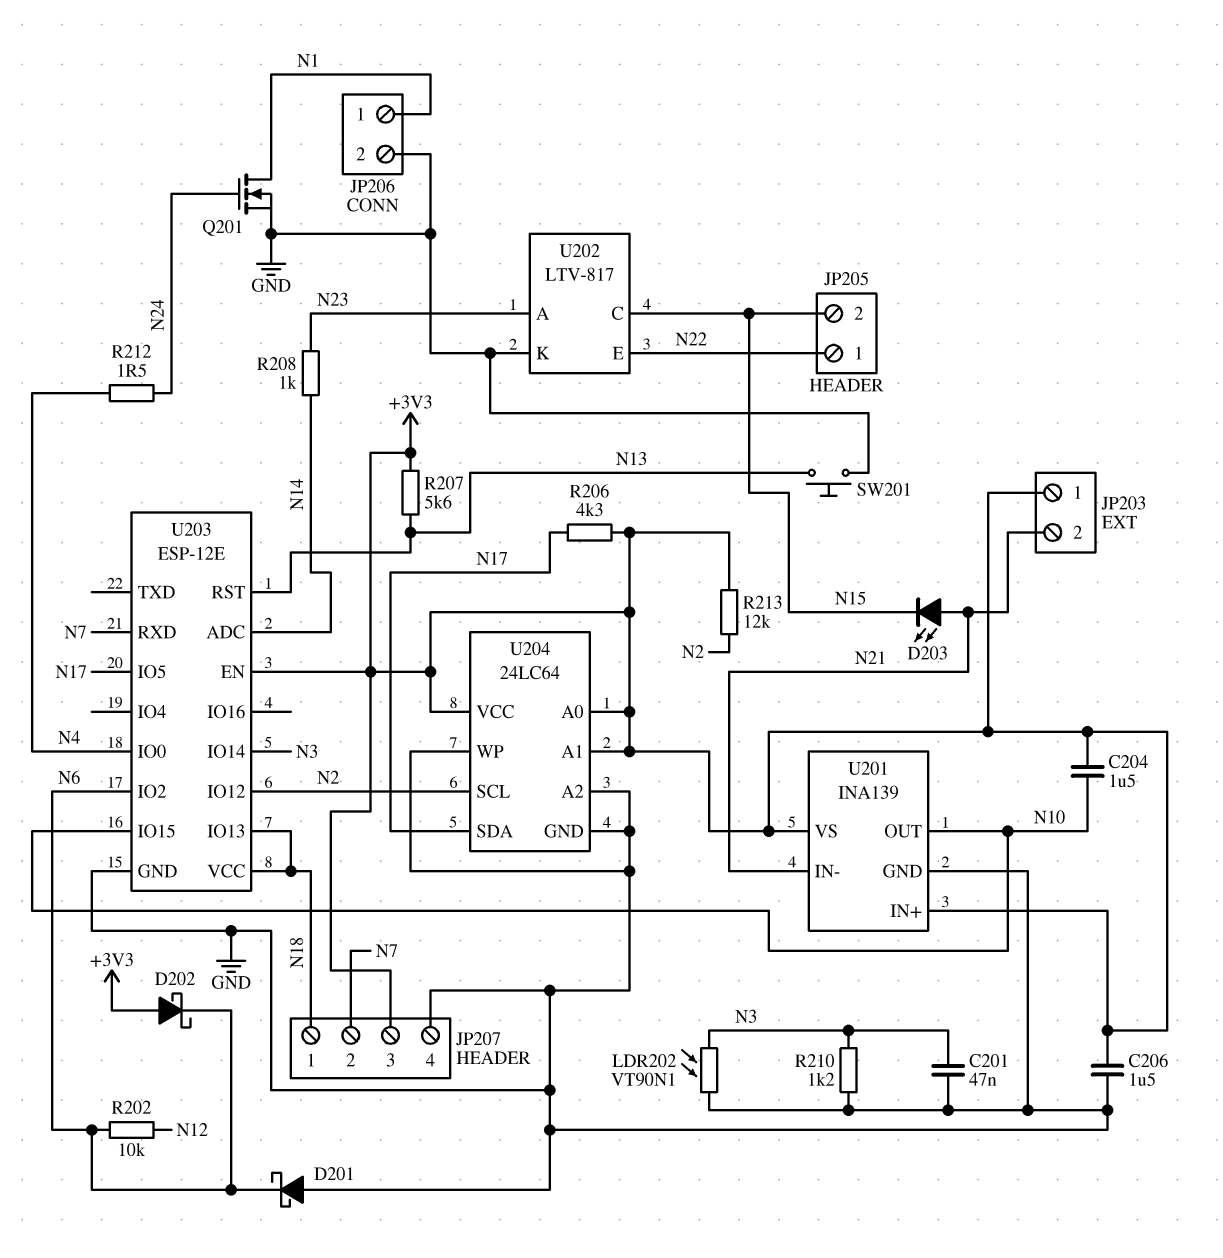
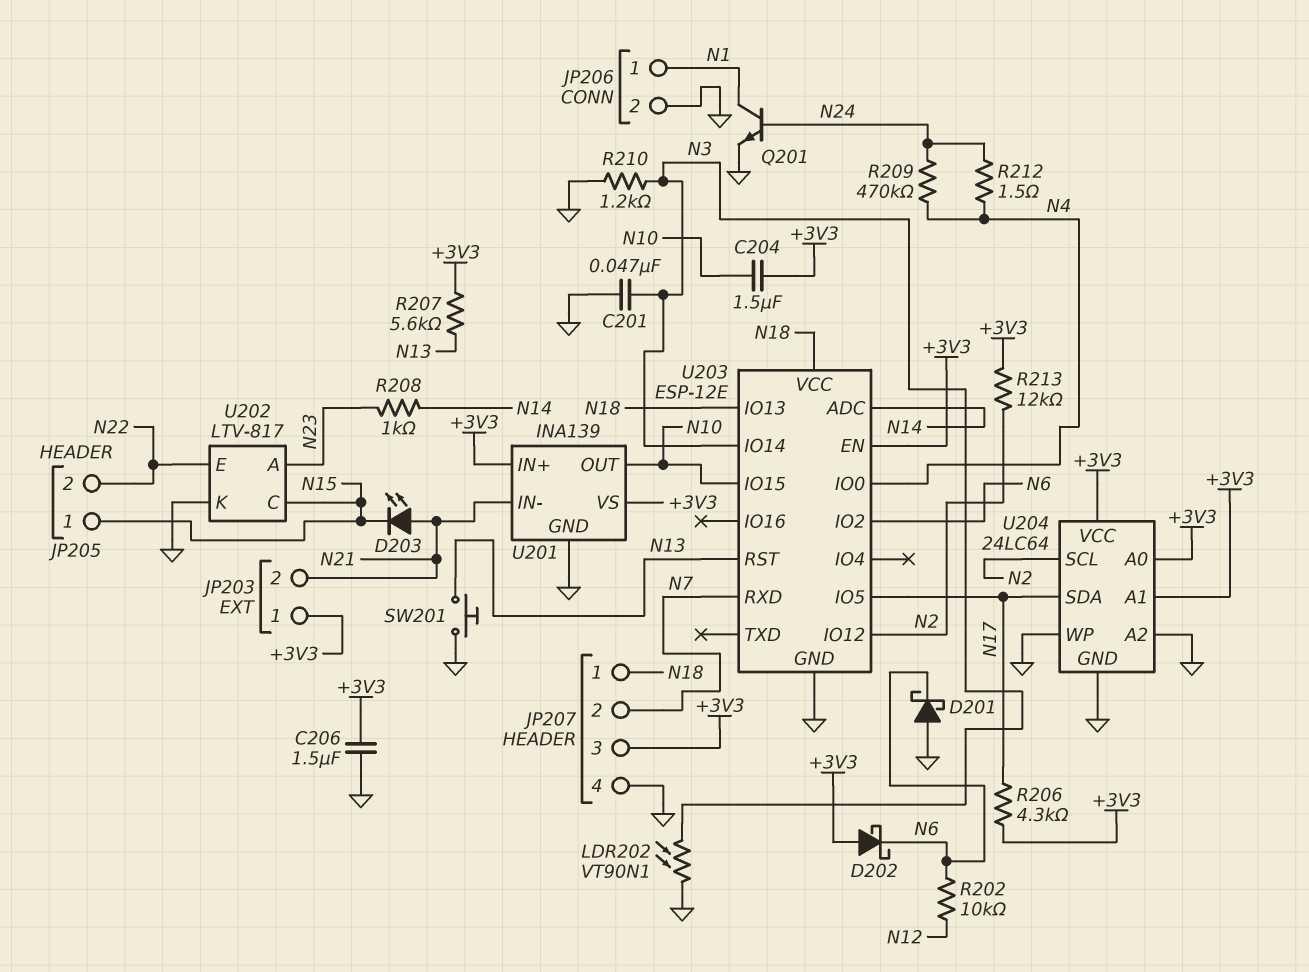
JP205 pin 1: N22 -> N15
JP205 pin 2: N15 -> N22
Q201: NMOS (G N24, D N1, S GND) -> NPN (B N24, C N1, E GND)
R209: none -> 470k (N4, N24)

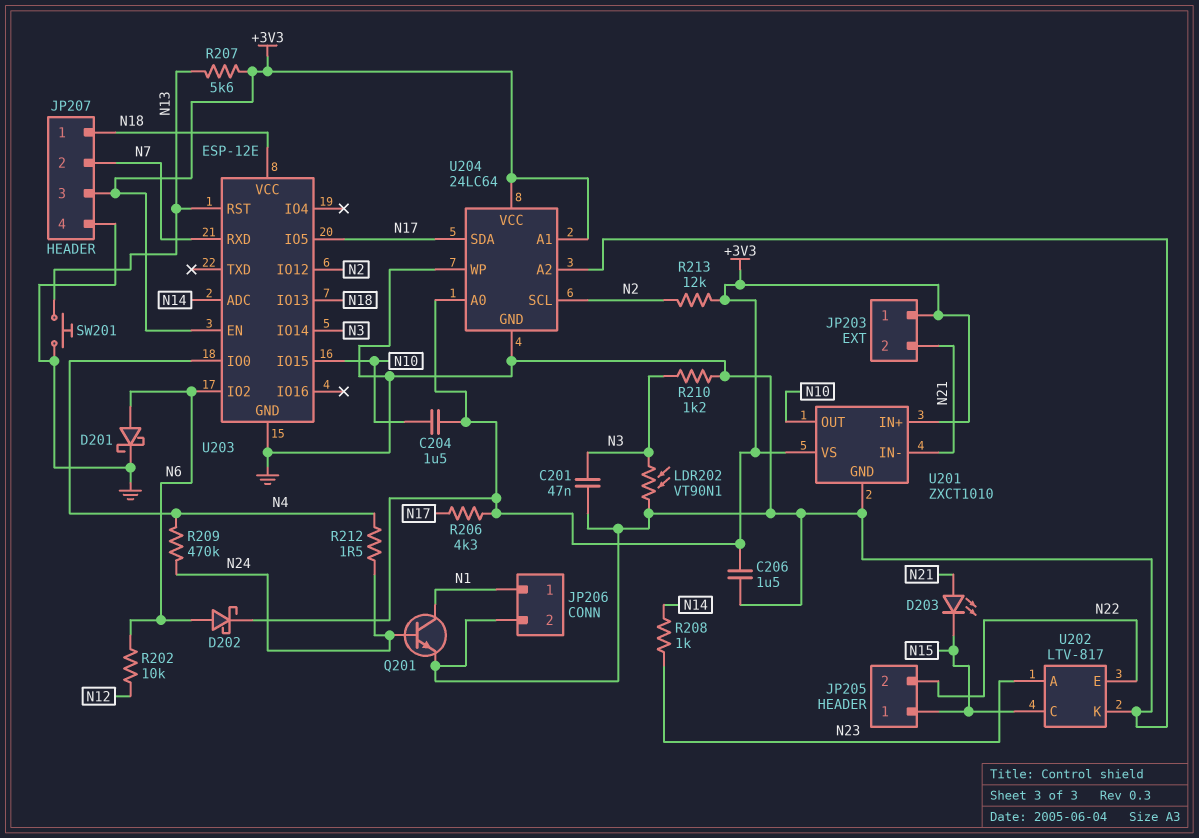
D201: schottky (A GND, K N6) -> schottky (A N6, K GND)
D202: schottky (A +3V3, K N6) -> schottky (A N6, K +3V3)
U201: INA139 -> ZXCT1010

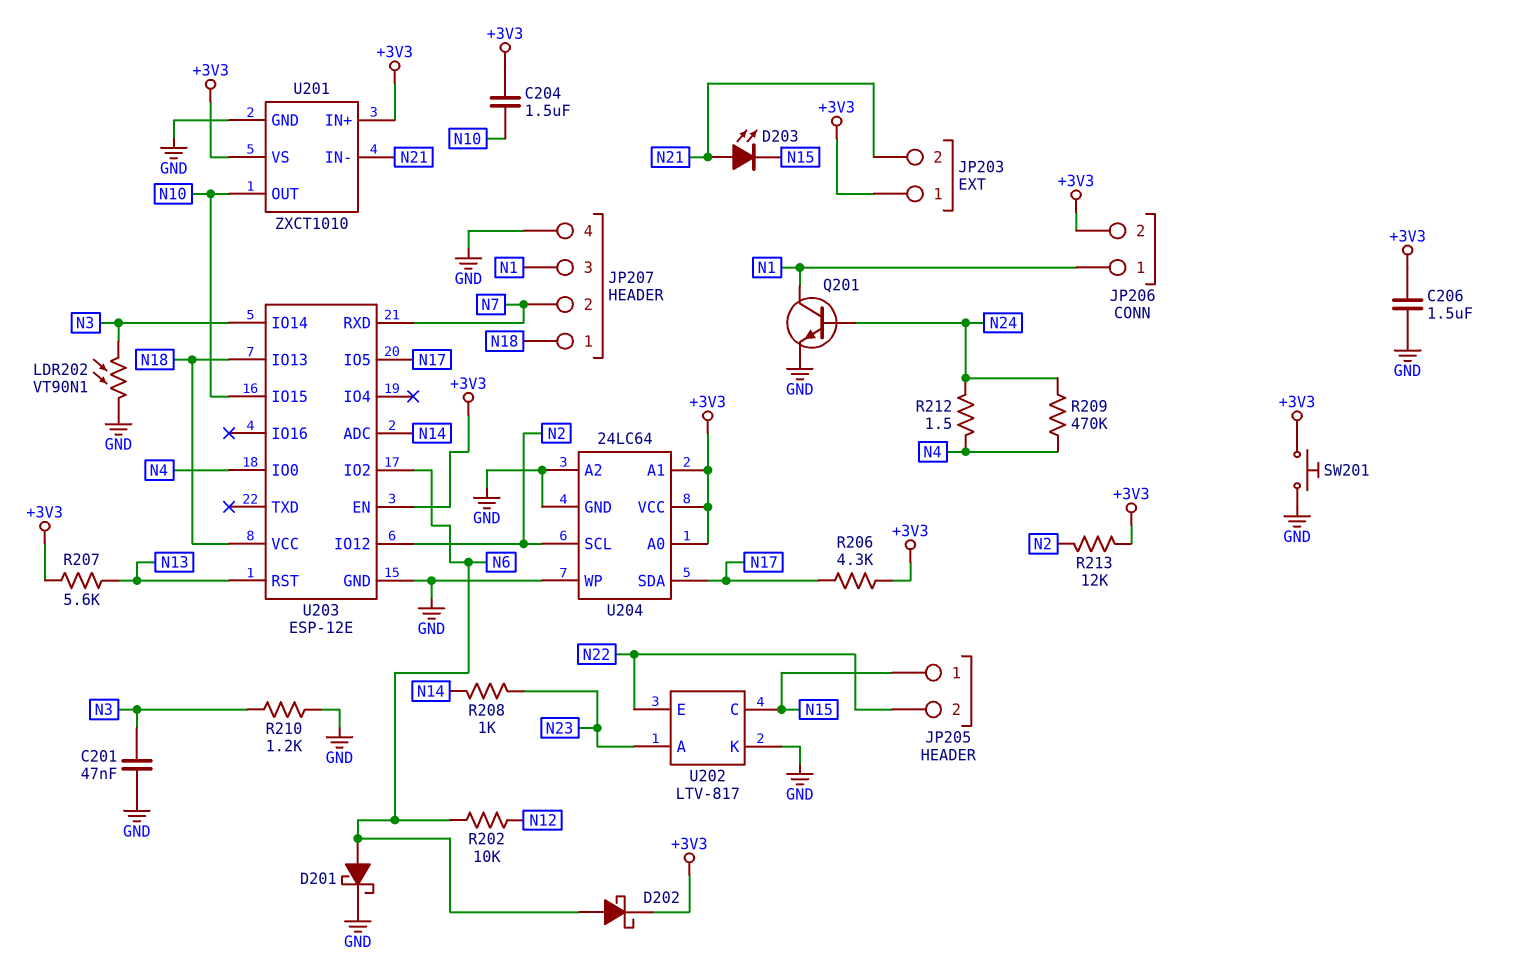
JP206 pin 2: GND -> +3V3
JP207 pin 3: +3V3 -> N1
SW201: button (GND, N13) -> button (+3V3, GND)

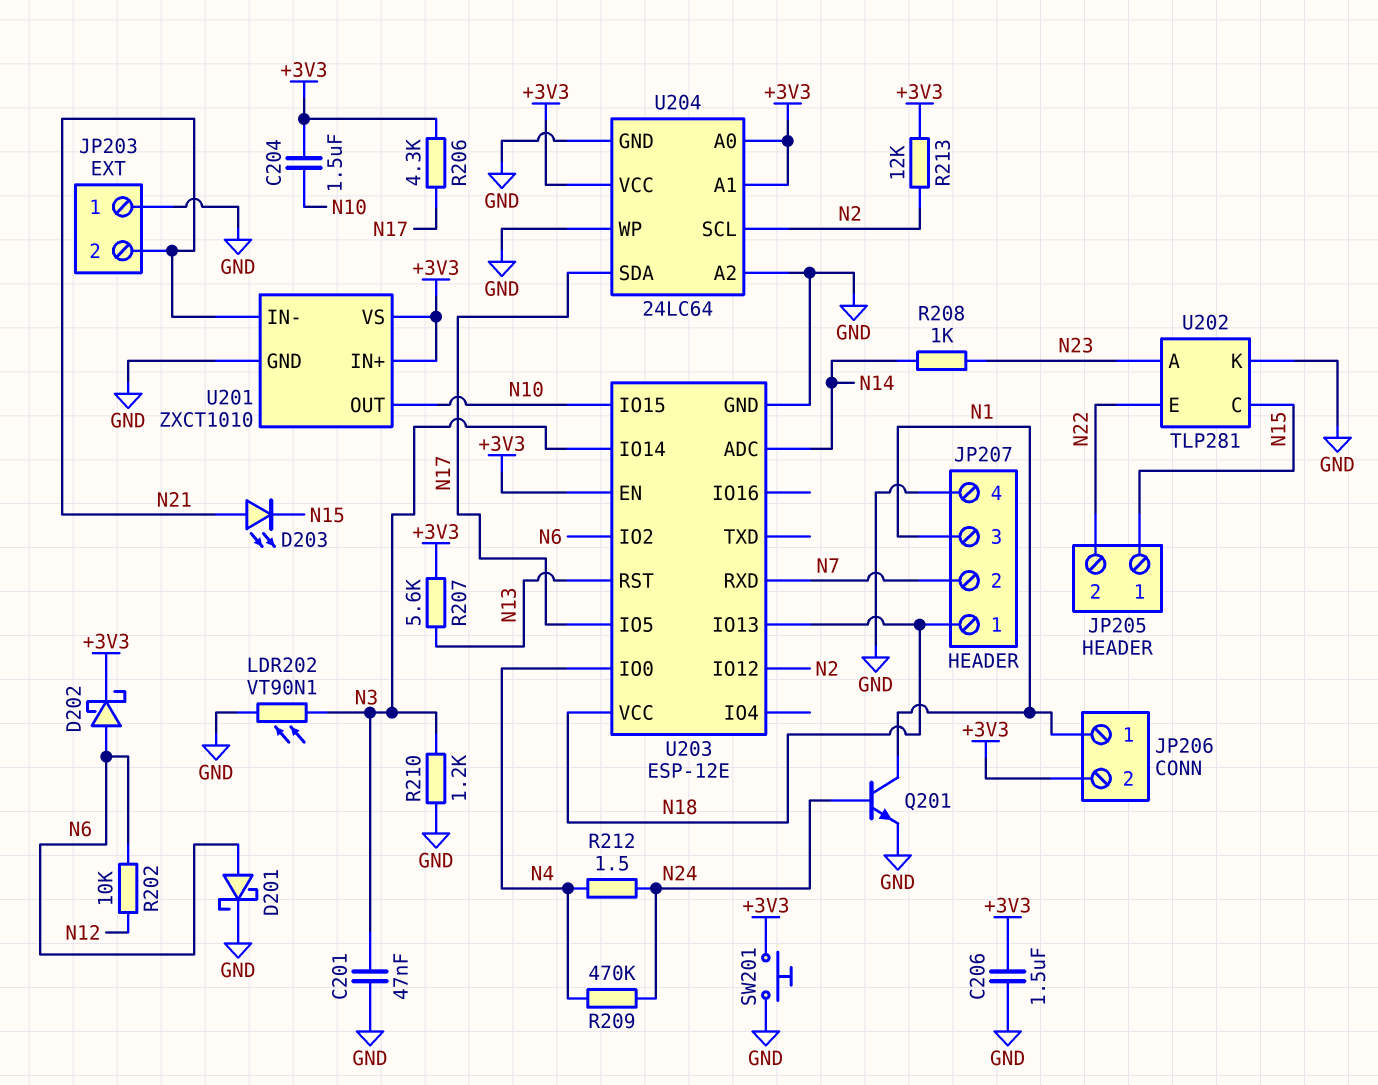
JP203 pin 1: +3V3 -> GND
U202: LTV-817 -> TLP281

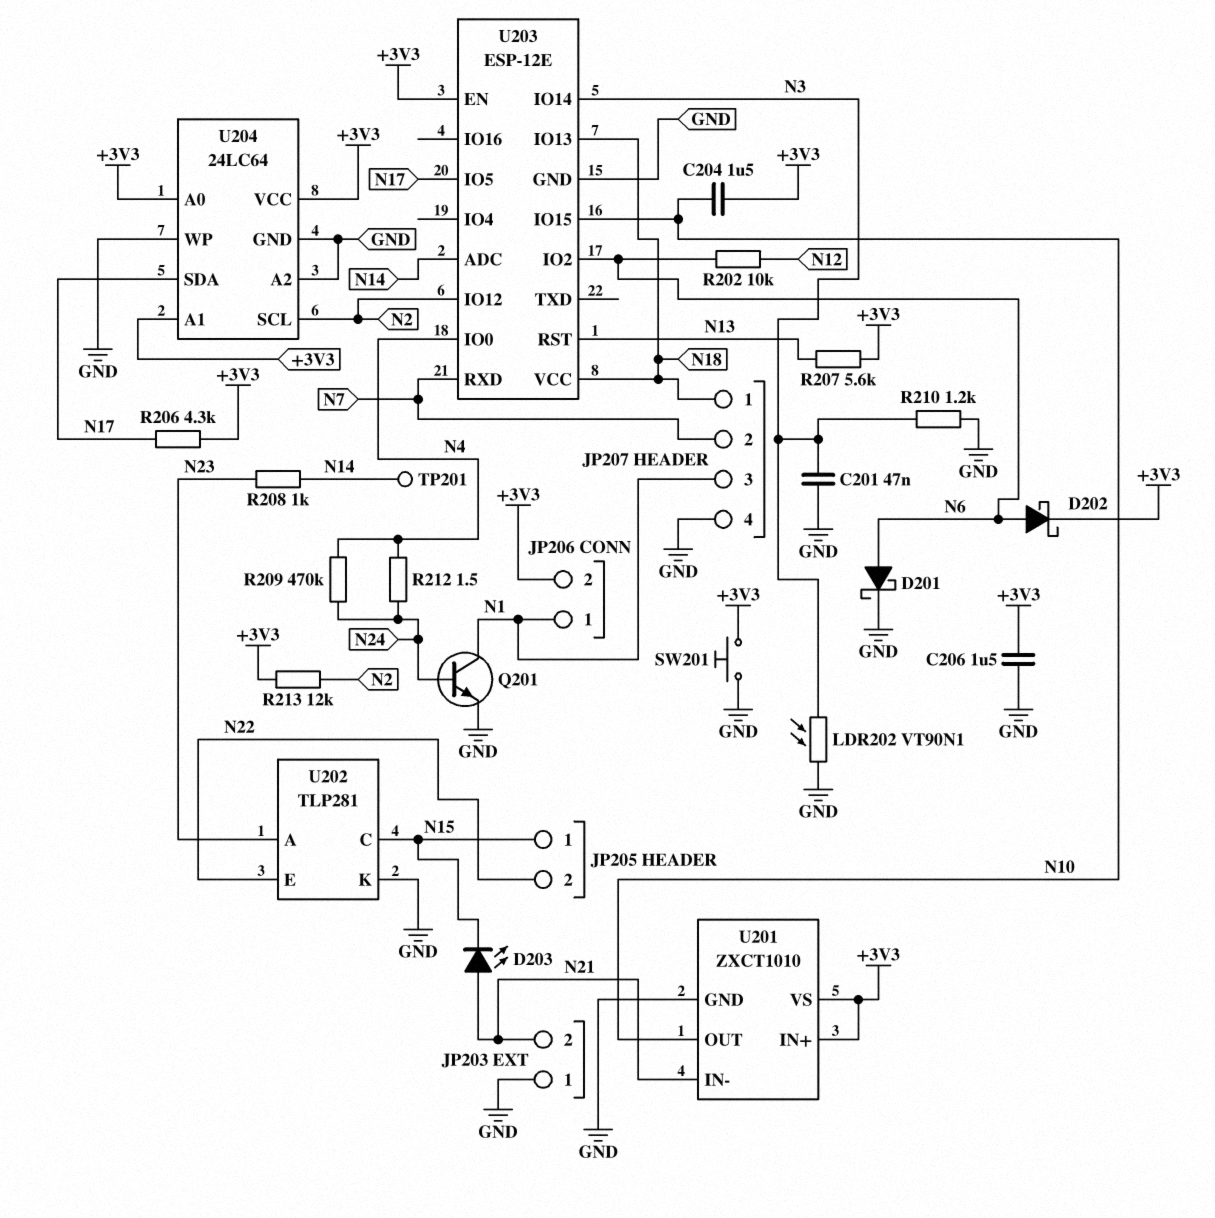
TP201: none -> test point (N14)

